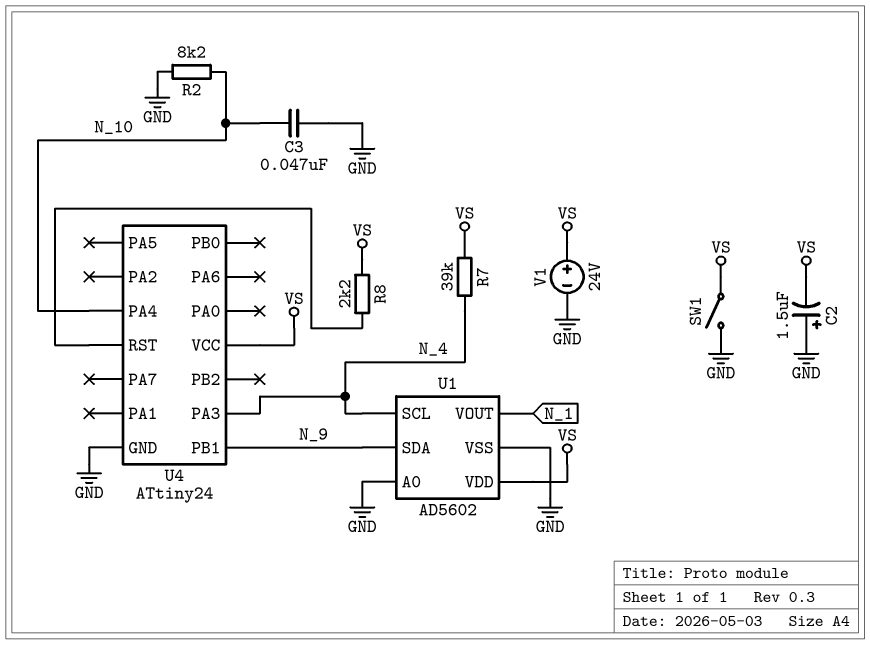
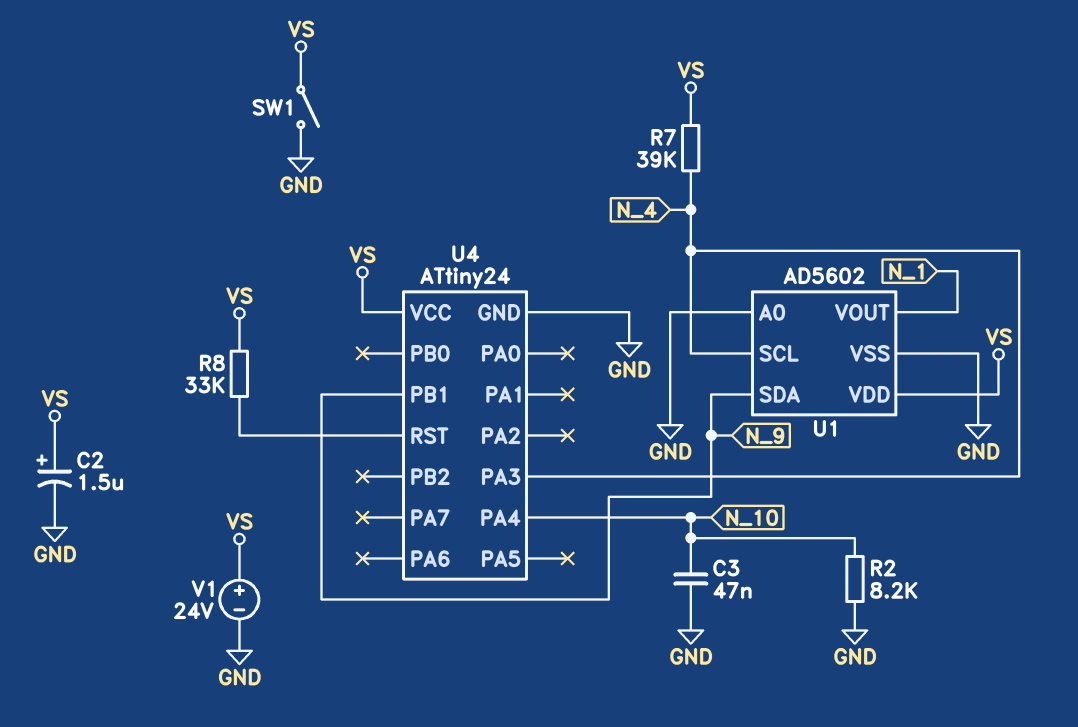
C2: 1.5uF (plus GND, minus VS) -> 1.5uF (plus VS, minus GND)
R8: 2.2k (U4/RST, VS) -> 33k (U4/RST, VS)

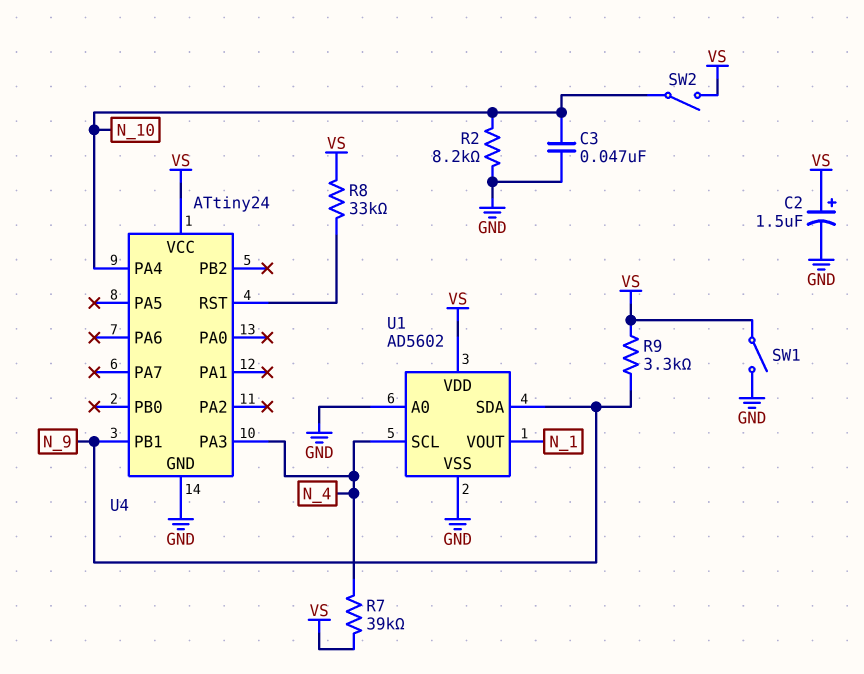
R9: none -> 3.3k (N_9, VS)
SW2: none -> switch (N_10, VS)
V1: 24V (plus VS, minus GND) -> none

